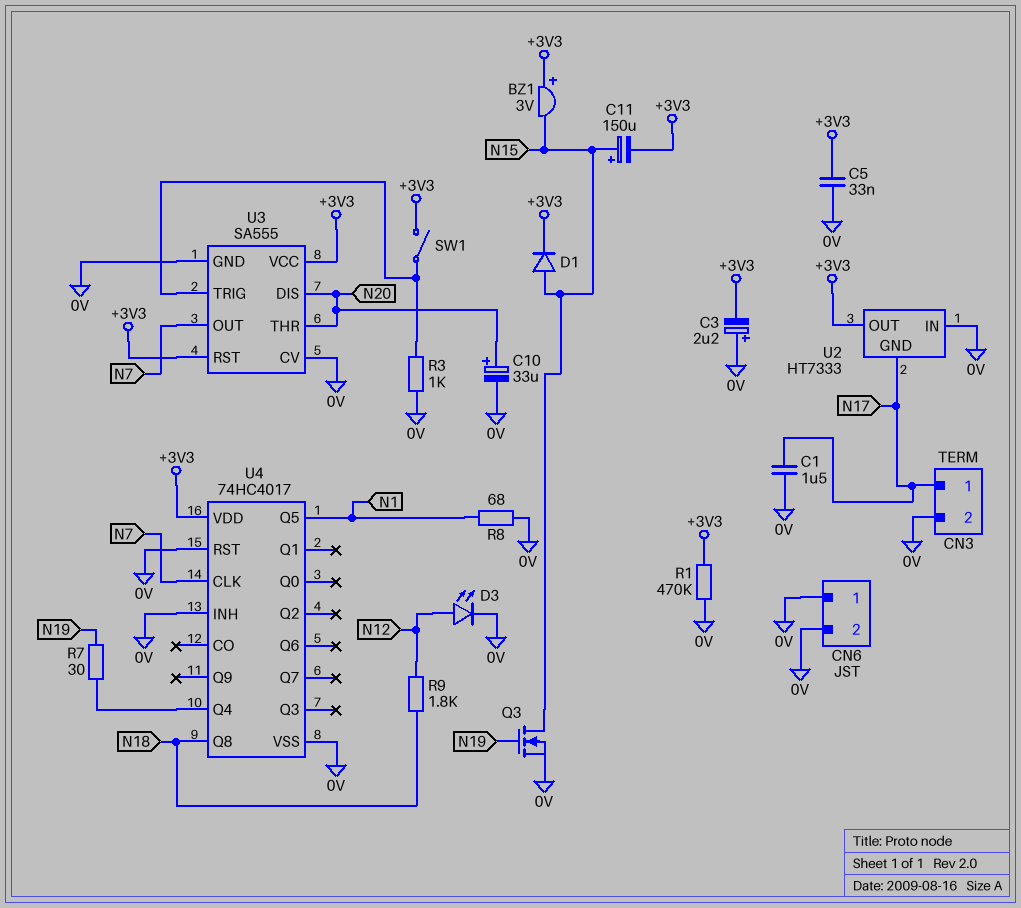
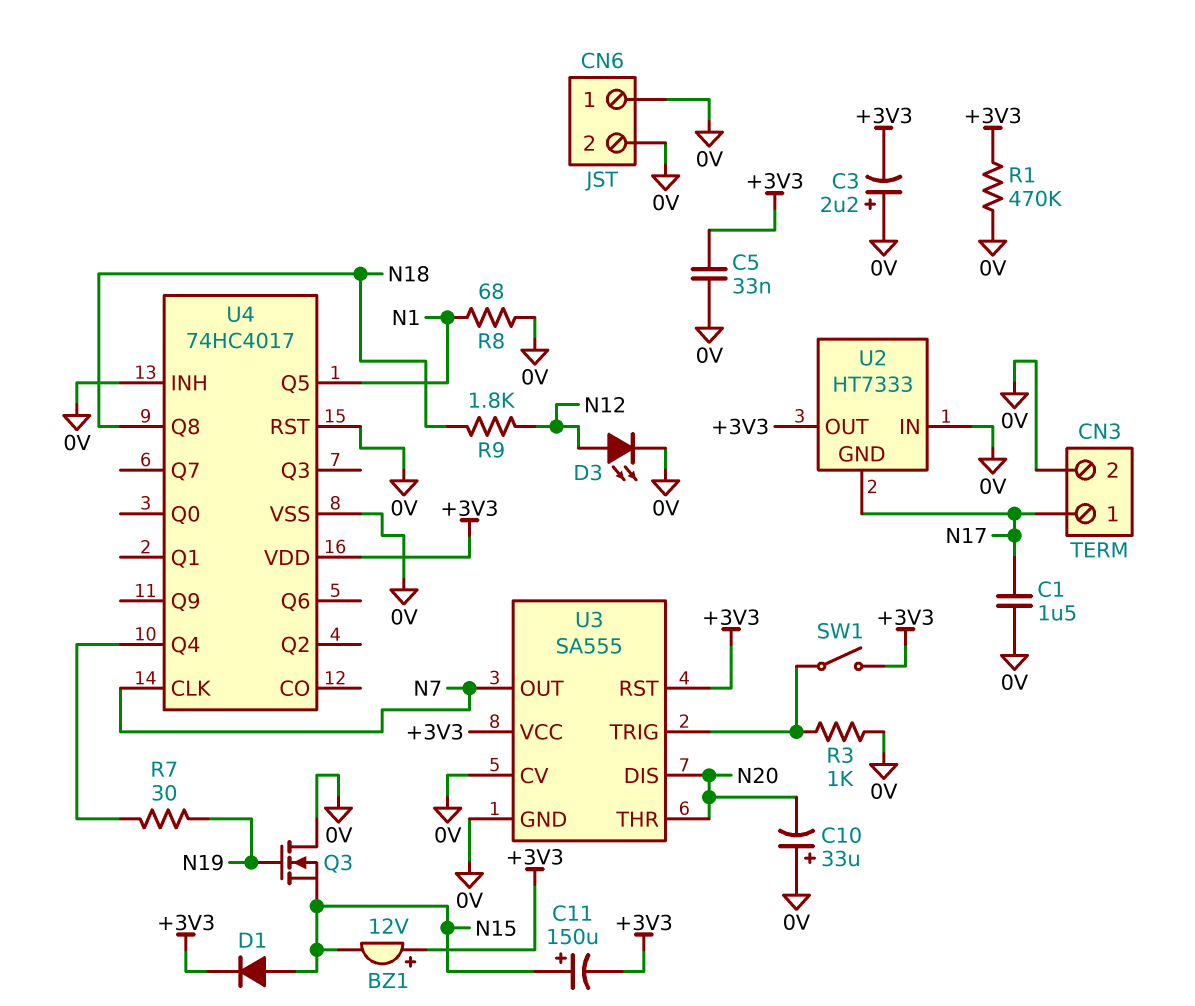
BZ1: buzzer 3V (plus +3V3, minus N15) -> buzzer 12V (plus +3V3, minus N15)
C10: 33uF (plus N20, minus 0V) -> 33uF (plus 0V, minus N20)
Q3: NMOS (G N19, D N15, S 0V) -> NMOS (G N19, D 0V, S N15)

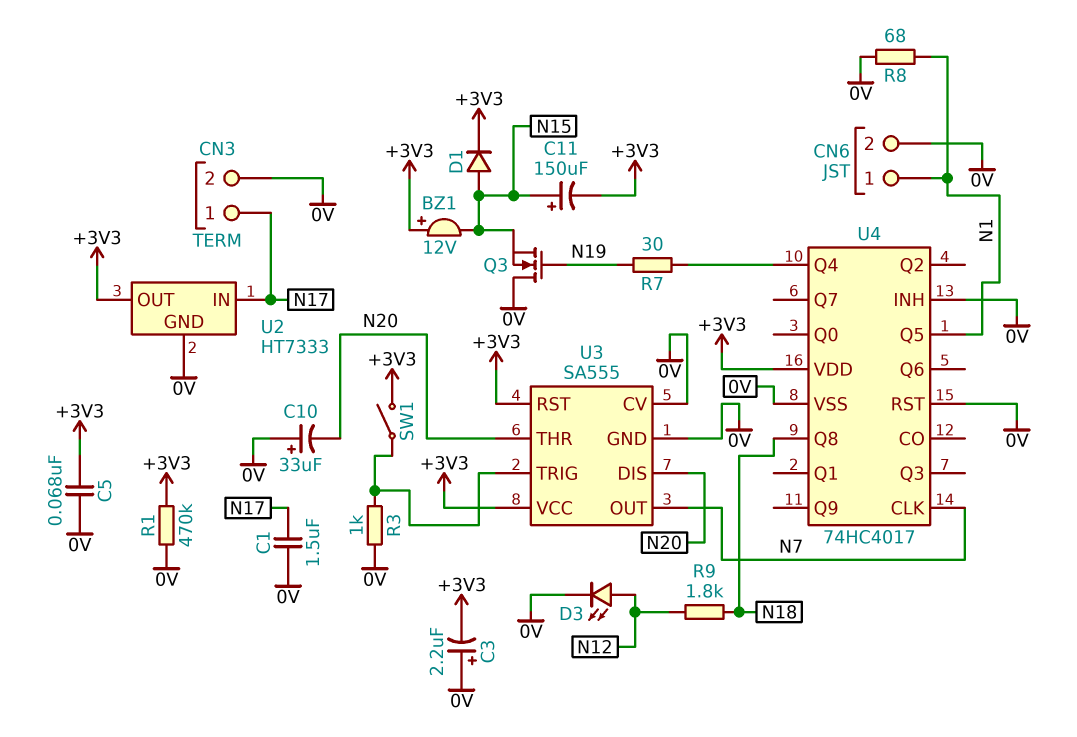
C5: 33nF (+3V3, 0V) -> 68nF (+3V3, 0V)
CN6 pin 1: 0V -> N1
U2 pin GND: N17 -> 0V
U2 pin IN: 0V -> N17

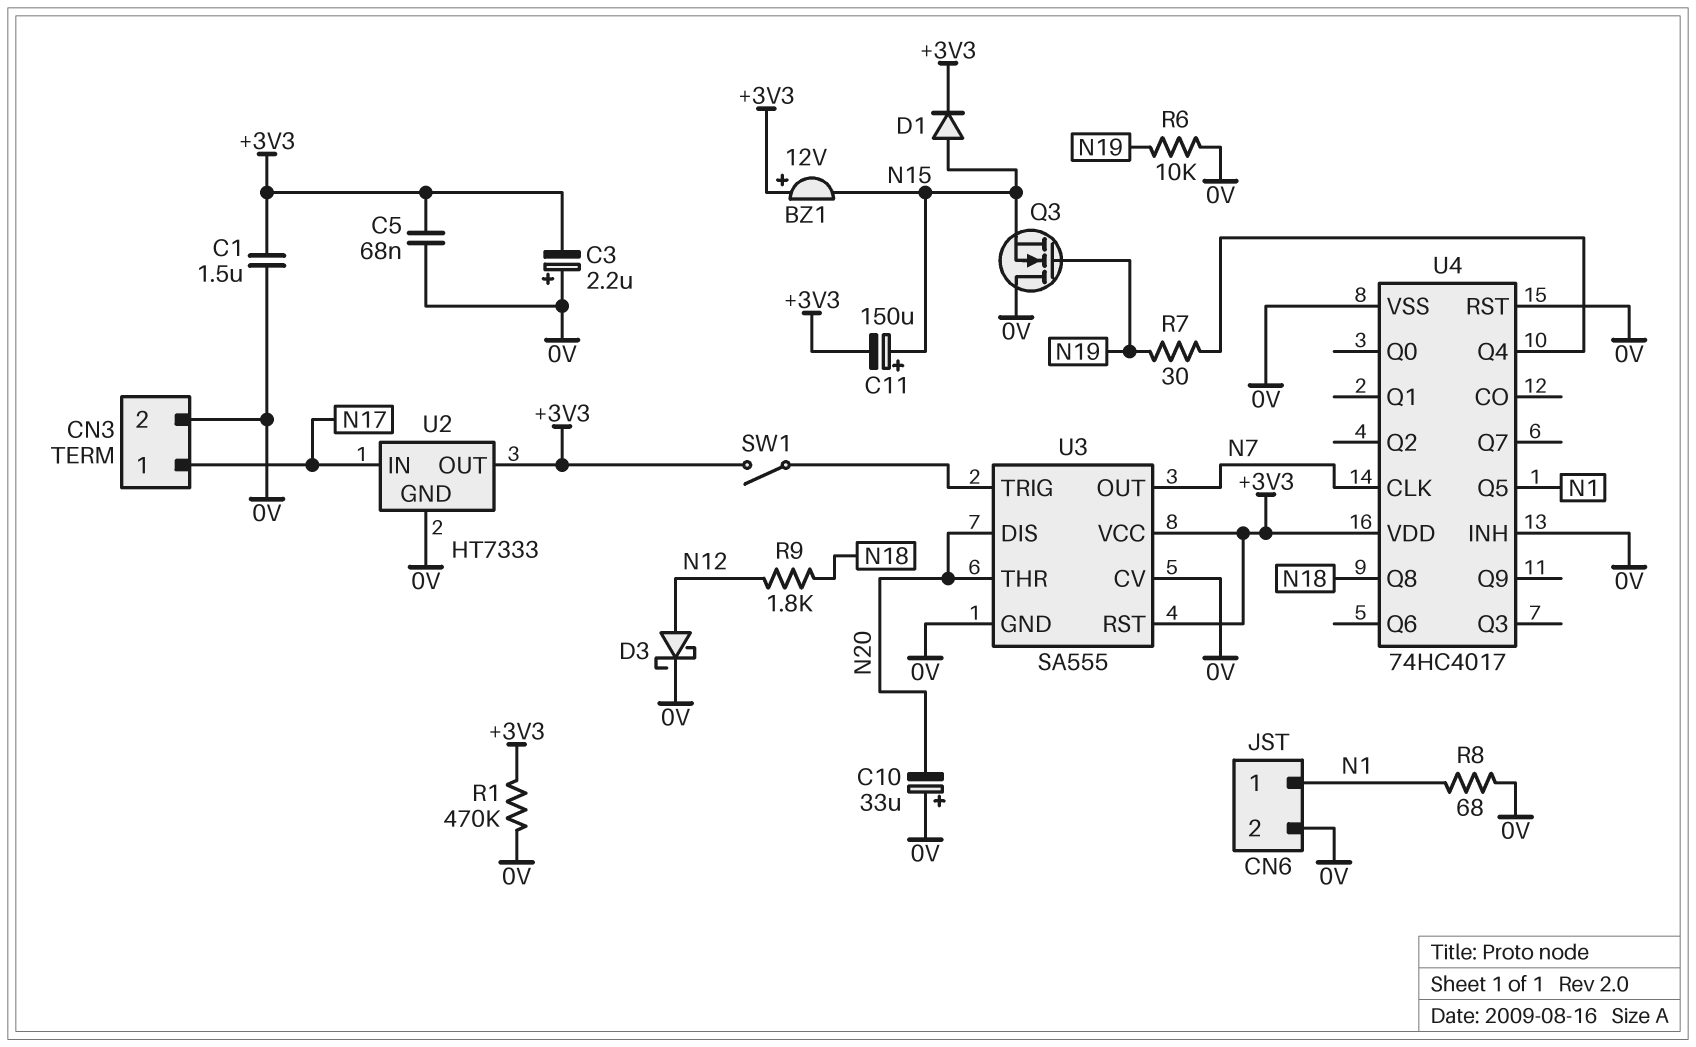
C1: 1.5uF (0V, N17) -> 1.5uF (+3V3, 0V)
D3: LED (A N12, K 0V) -> schottky (A N12, K 0V)
R3: 1k (0V, U3/TRIG) -> none
R6: none -> 10k (0V, N19)

